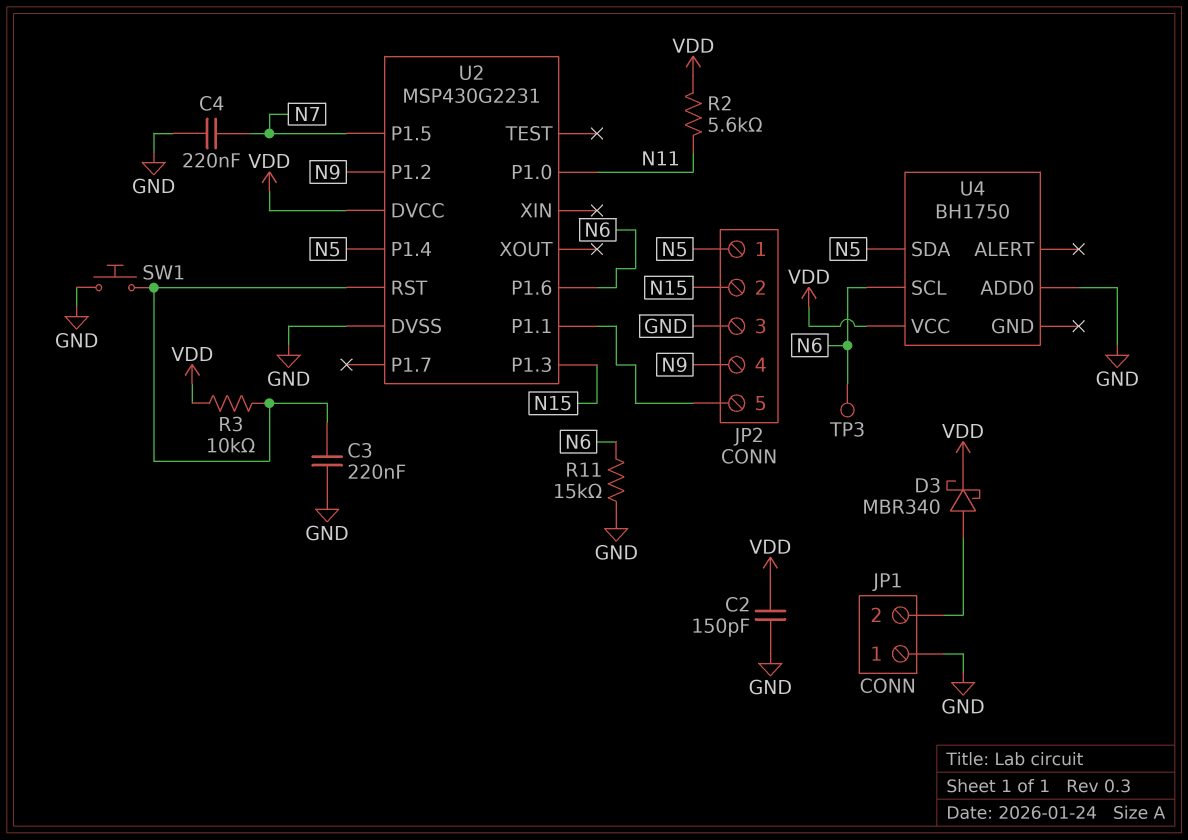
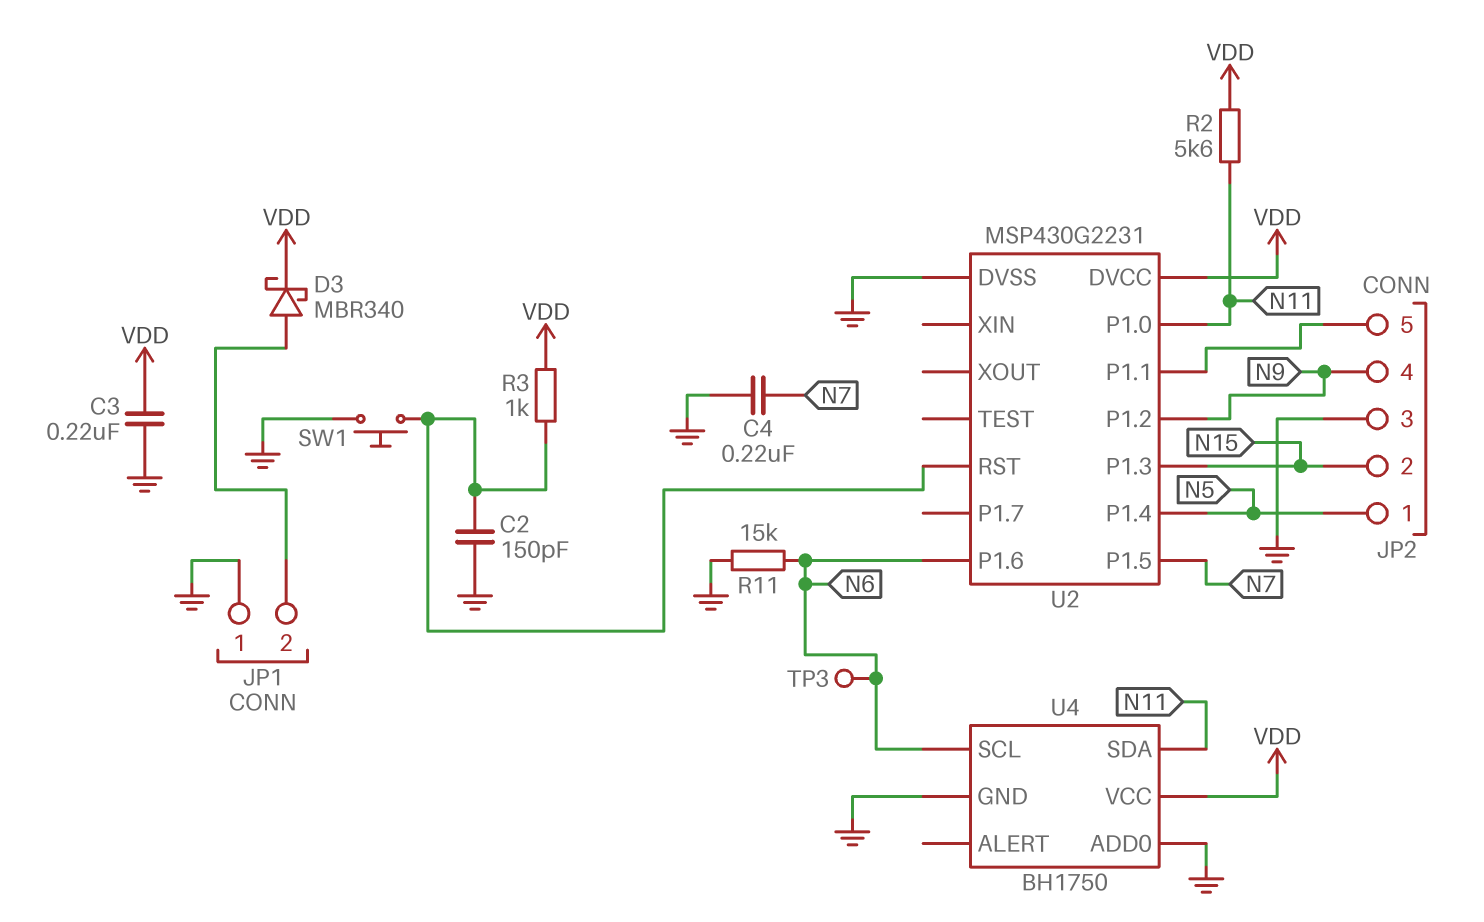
C2: 150pF (GND, VDD) -> 150pF (GND, U2/RST)
C3: 220nF (GND, U2/RST) -> 220nF (GND, VDD)
R3: 10k (U2/RST, VDD) -> 1k (U2/RST, VDD)
U4 pin GND: none -> GND
U4 pin SDA: N5 -> N11

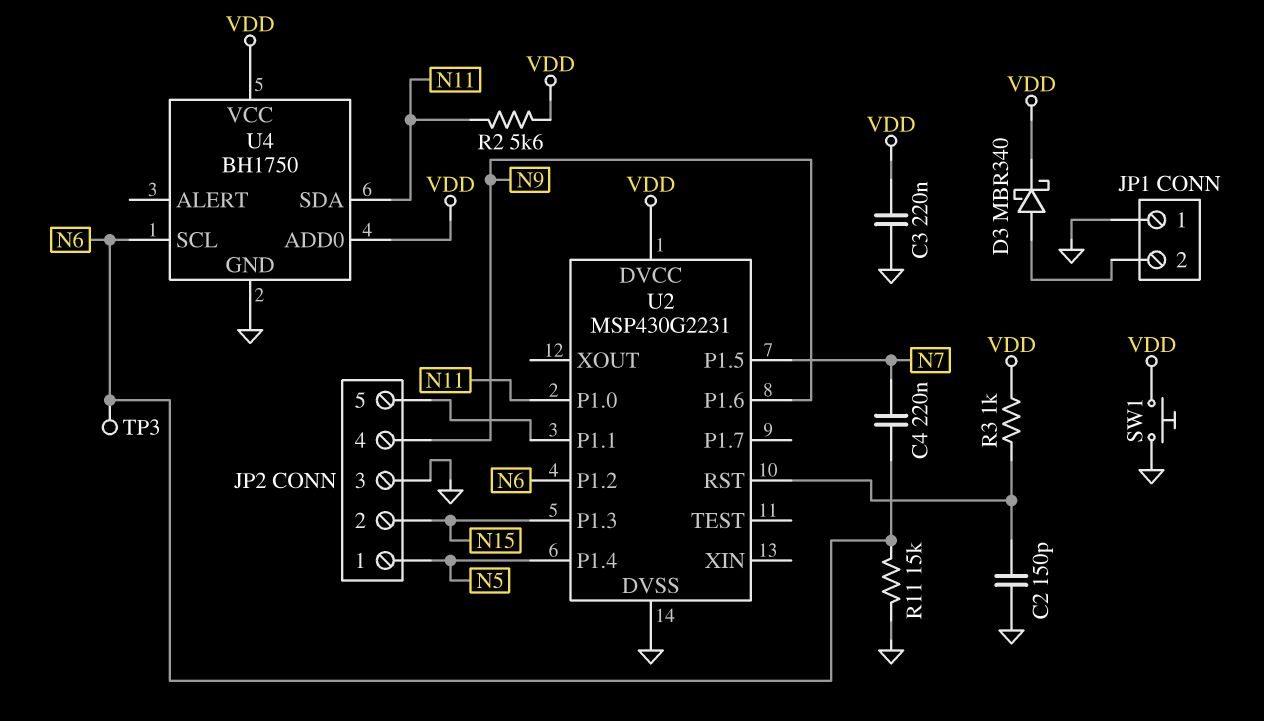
C4: 220nF (GND, N7) -> 220nF (N6, N7)
SW1: button (GND, U2/RST) -> button (GND, VDD)
U2 pin P1.2: N9 -> N6
U2 pin P1.6: N6 -> N9
U4 pin ADD0: GND -> VDD

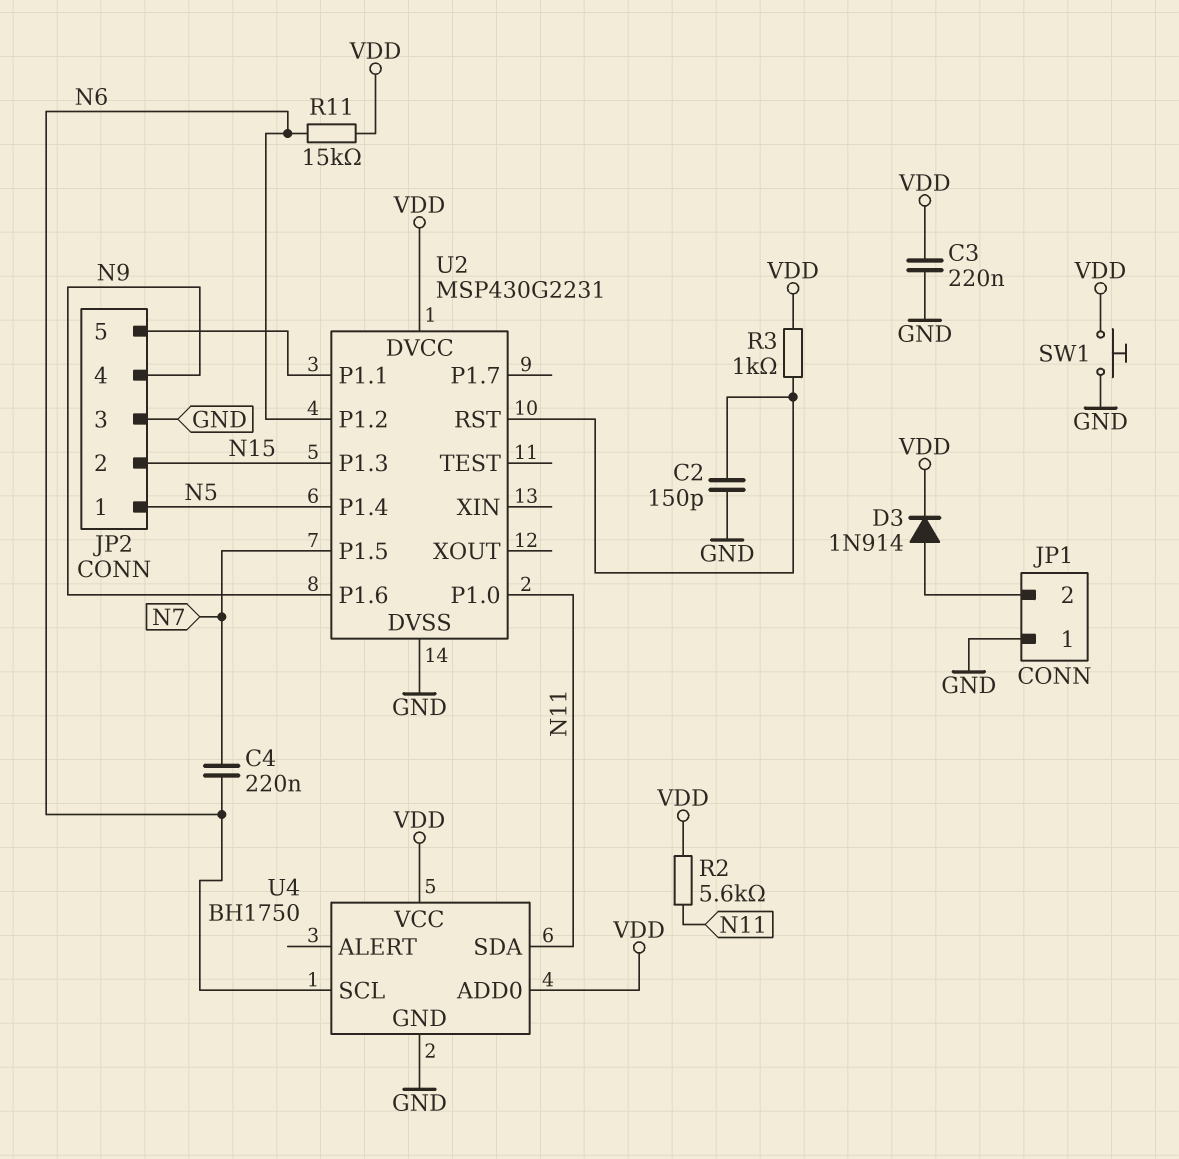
D3: schottky MBR340 (A JP1/2, K VDD) -> diode 1N914 (A JP1/2, K VDD)
R11: 15k (GND, N6) -> 15k (N6, VDD)
TP3: test point (N6) -> none

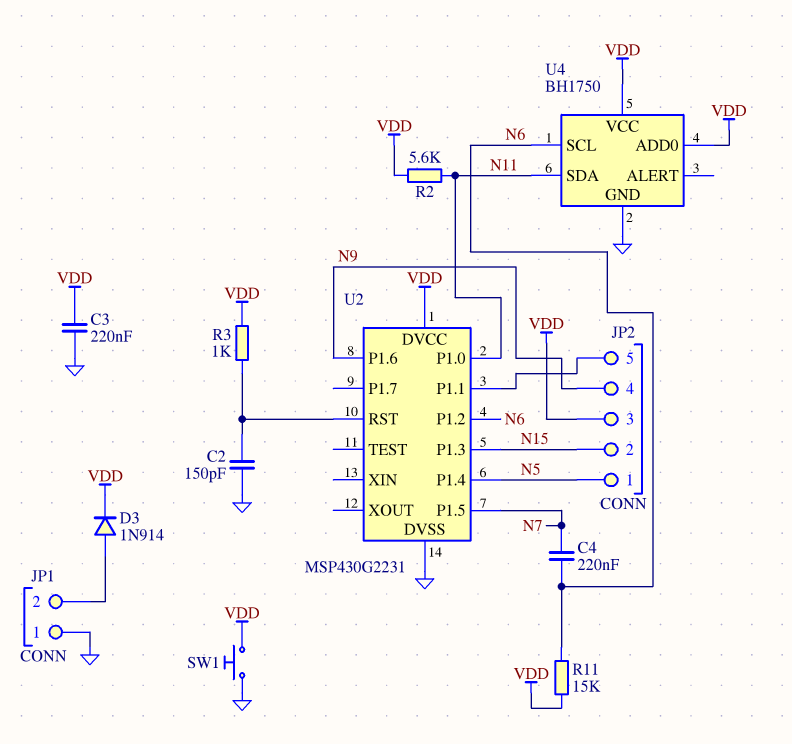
JP2 pin 3: GND -> VDD

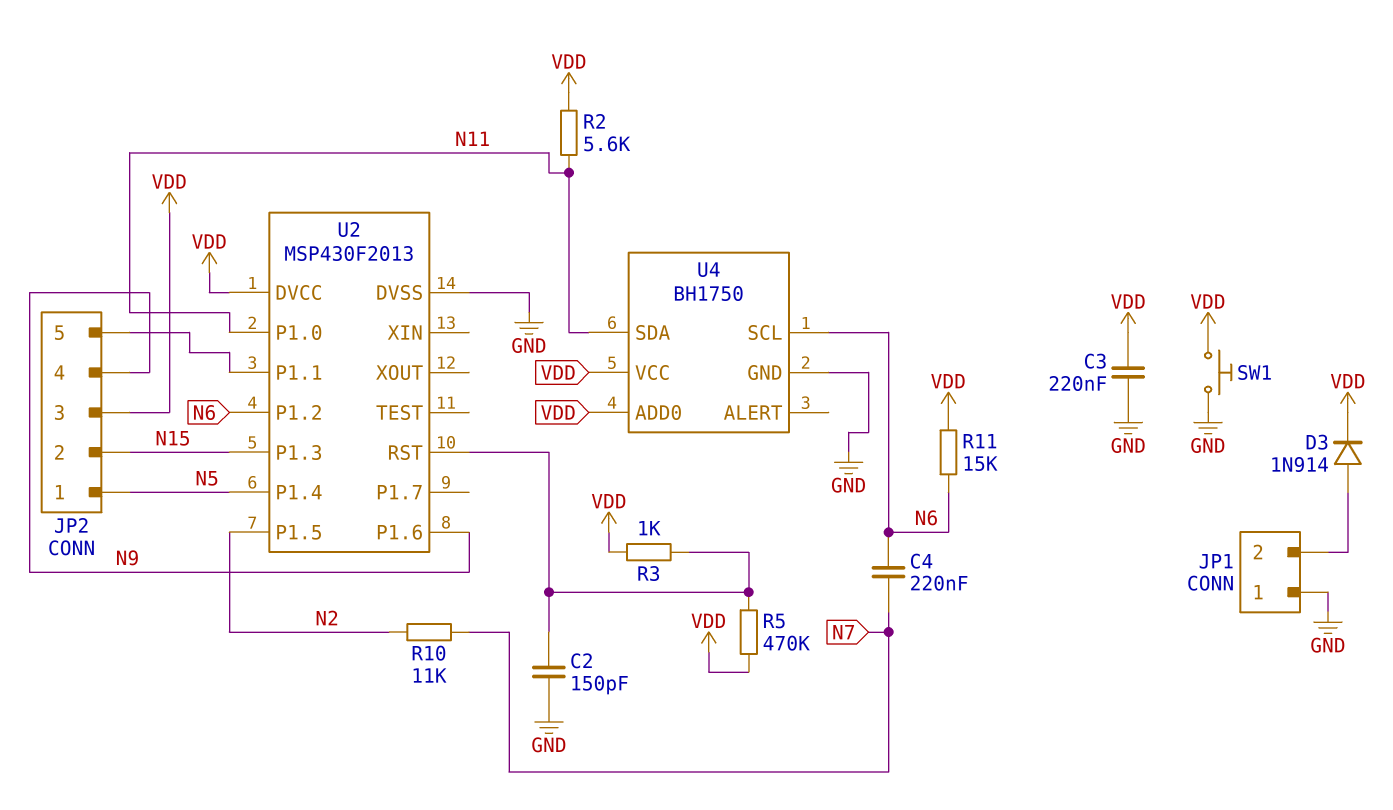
R5: none -> 470k (U2/RST, VDD)
R10: none -> 11k (N2, N7)
U2: MSP430G2231 -> MSP430F2013
U2 pin P1.5: N7 -> N2

